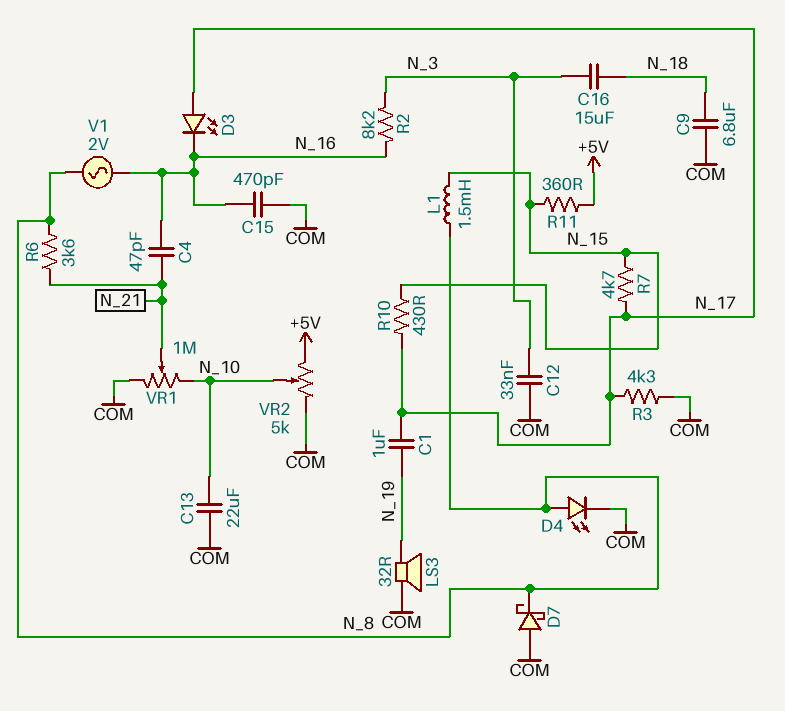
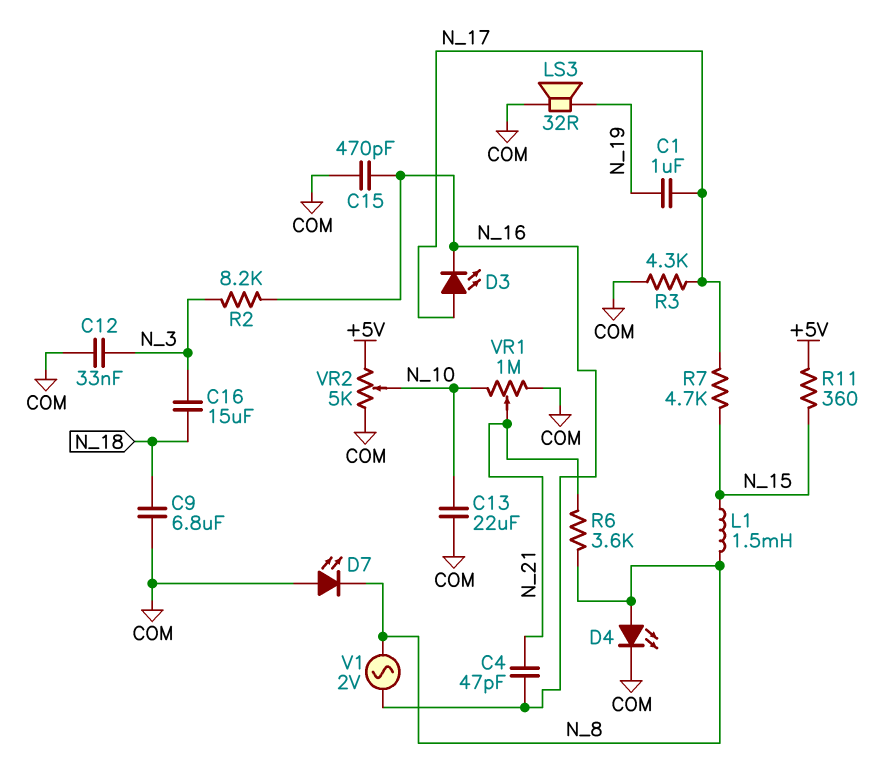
D7: schottky (A COM, K N_8) -> LED (A COM, K N_8)
R10: 430 (N_15, N_17) -> none

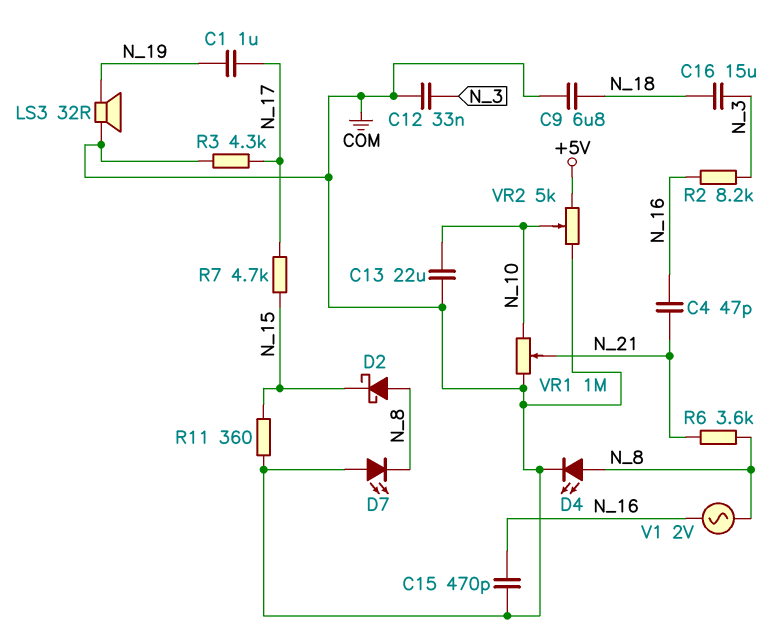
D2: none -> schottky (A N_8, K N_15)
D3: LED (A N_17, K N_16) -> none
L1: 1.5mH (N_8, N_15) -> none
R11: 360 (+5V, N_15) -> 360 (COM, N_15)

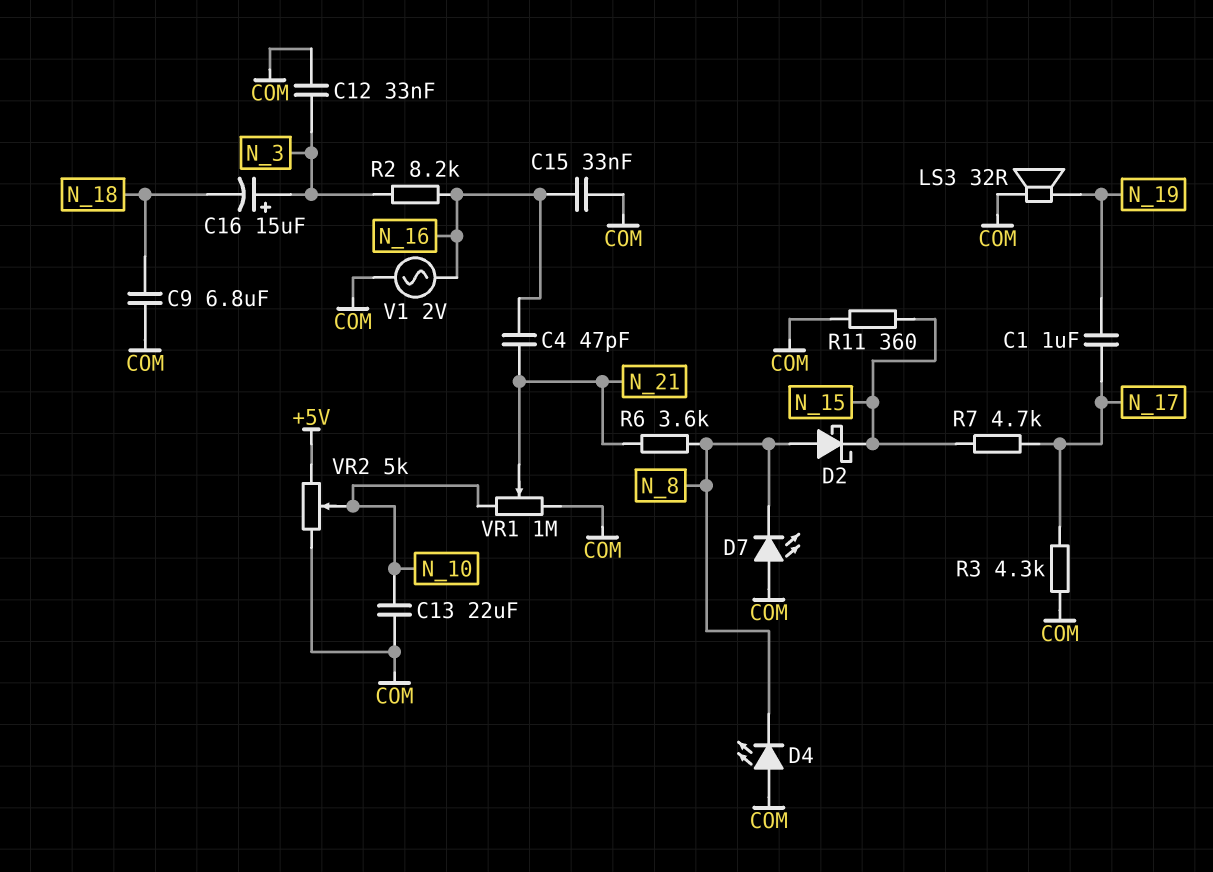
C15: 470pF (COM, N_16) -> 33nF (COM, N_16)
C16: 15uF (N_3, N_18) -> 15uF (plus N_3, minus N_18)
D4: LED (A N_8, K COM) -> LED (A COM, K N_8)
V1: AC 2V (N_8, N_16) -> AC 2V (COM, N_16)

